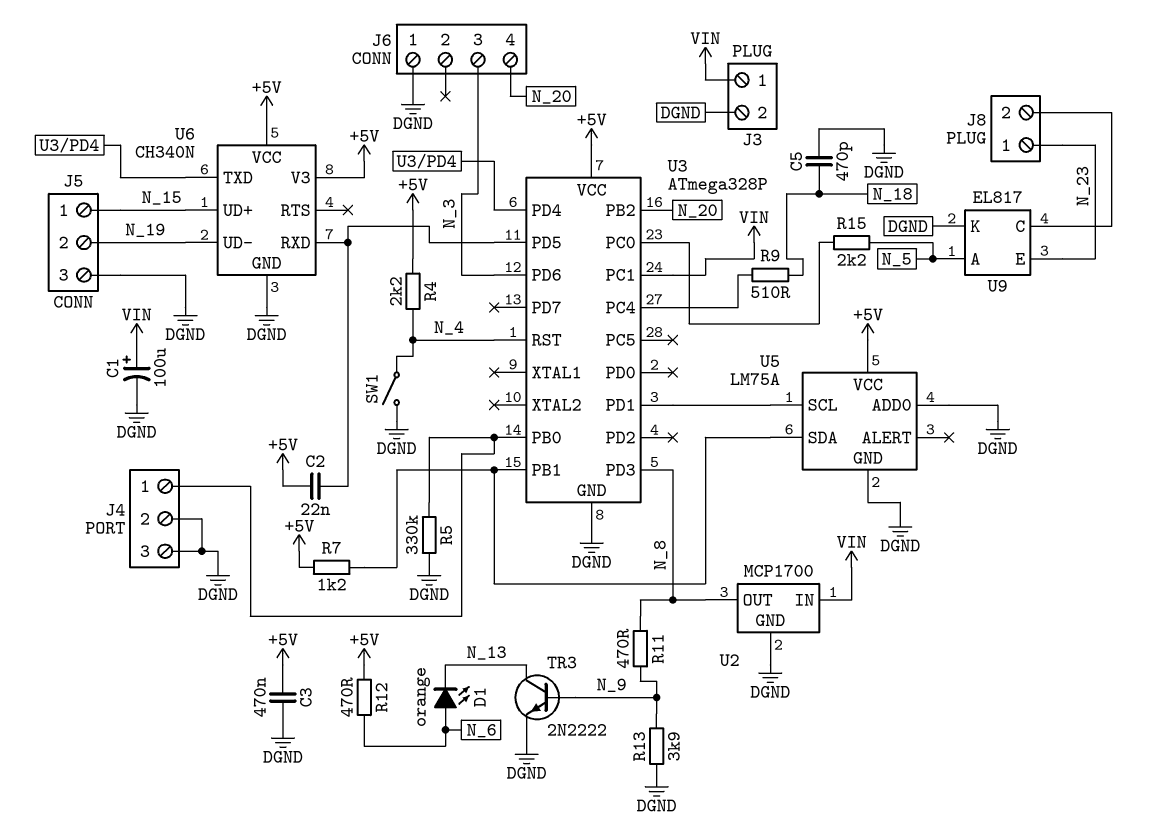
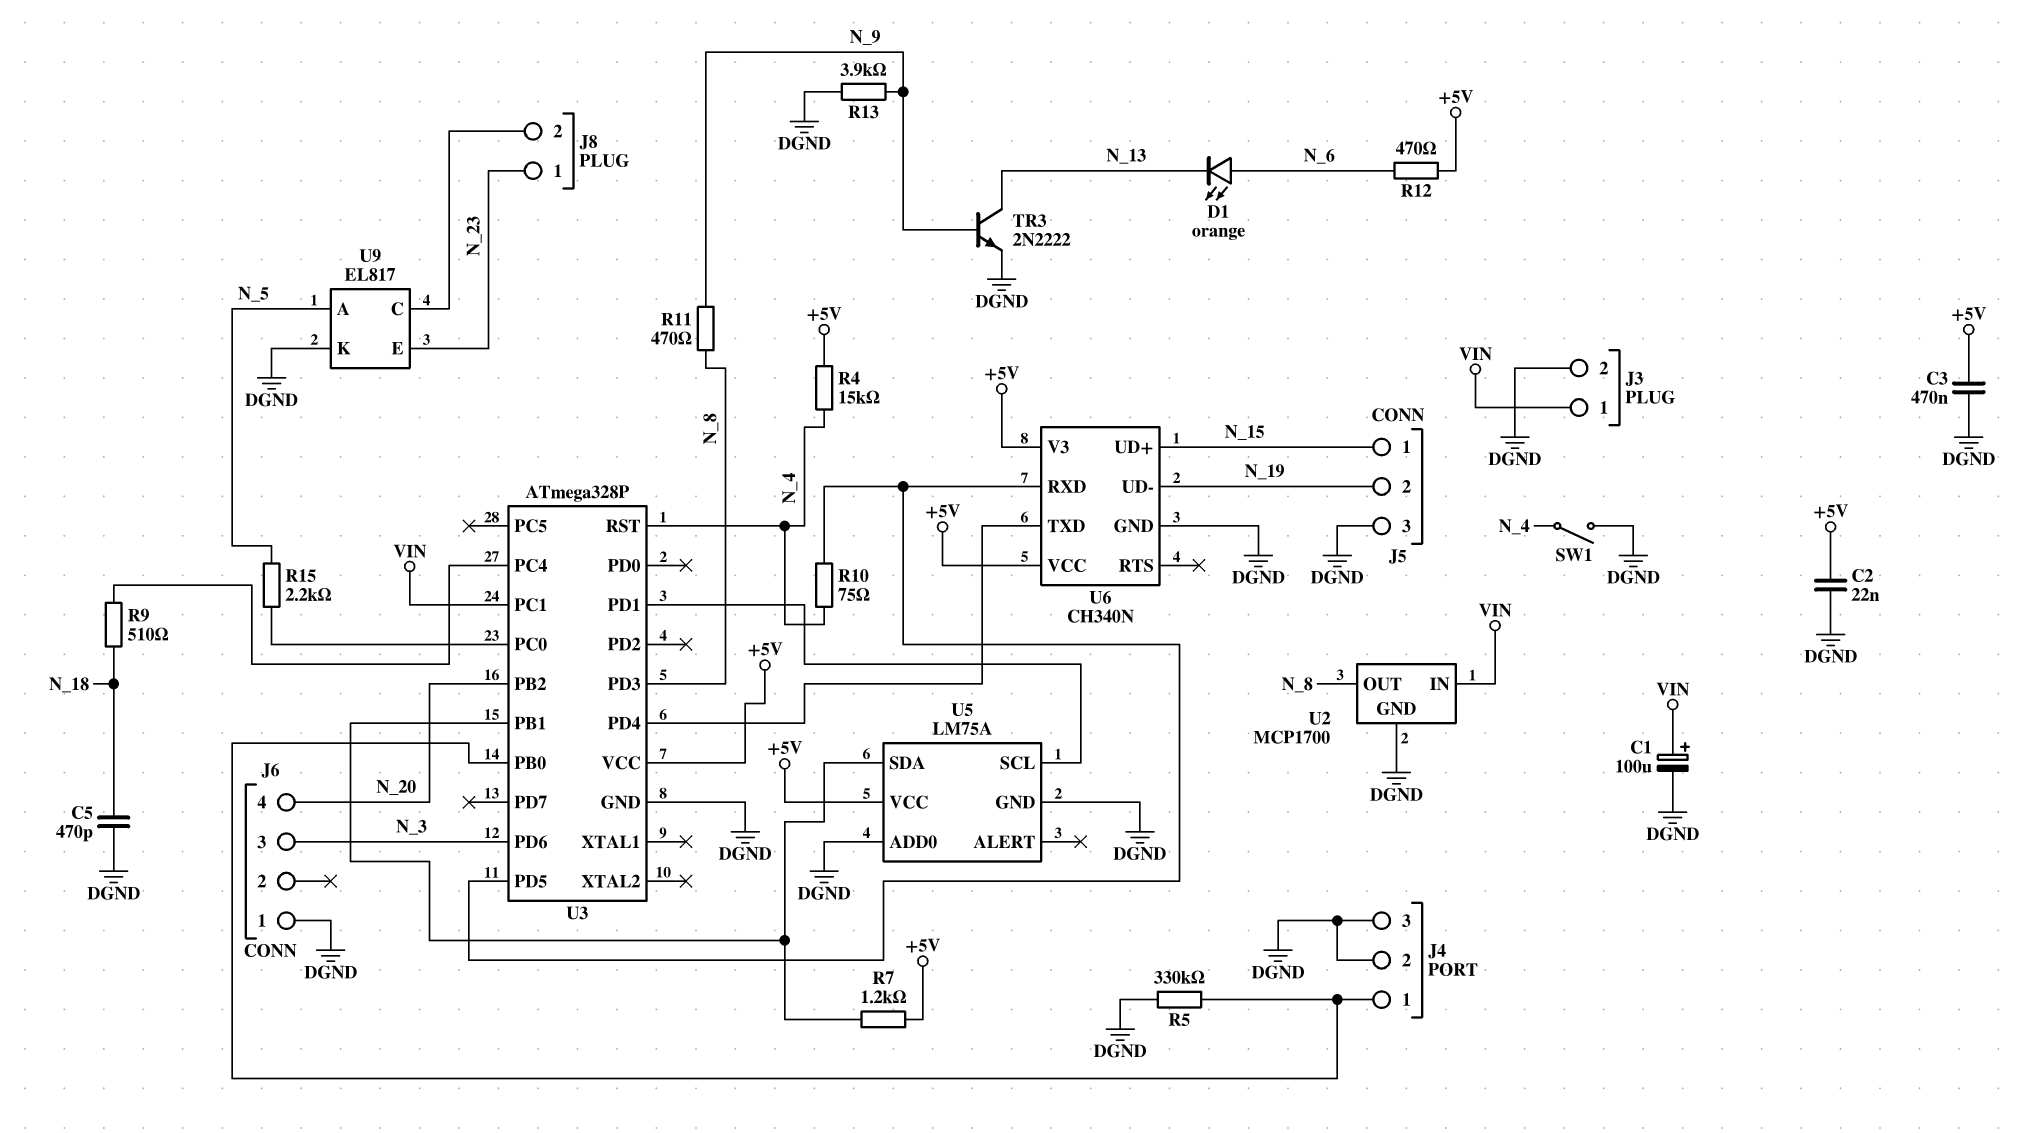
C2: 22nF (+5V, U3/PD5) -> 22nF (+5V, DGND)
R4: 2.2k (+5V, N_4) -> 15k (+5V, N_4)
R10: none -> 75 (N_4, U3/PD5)

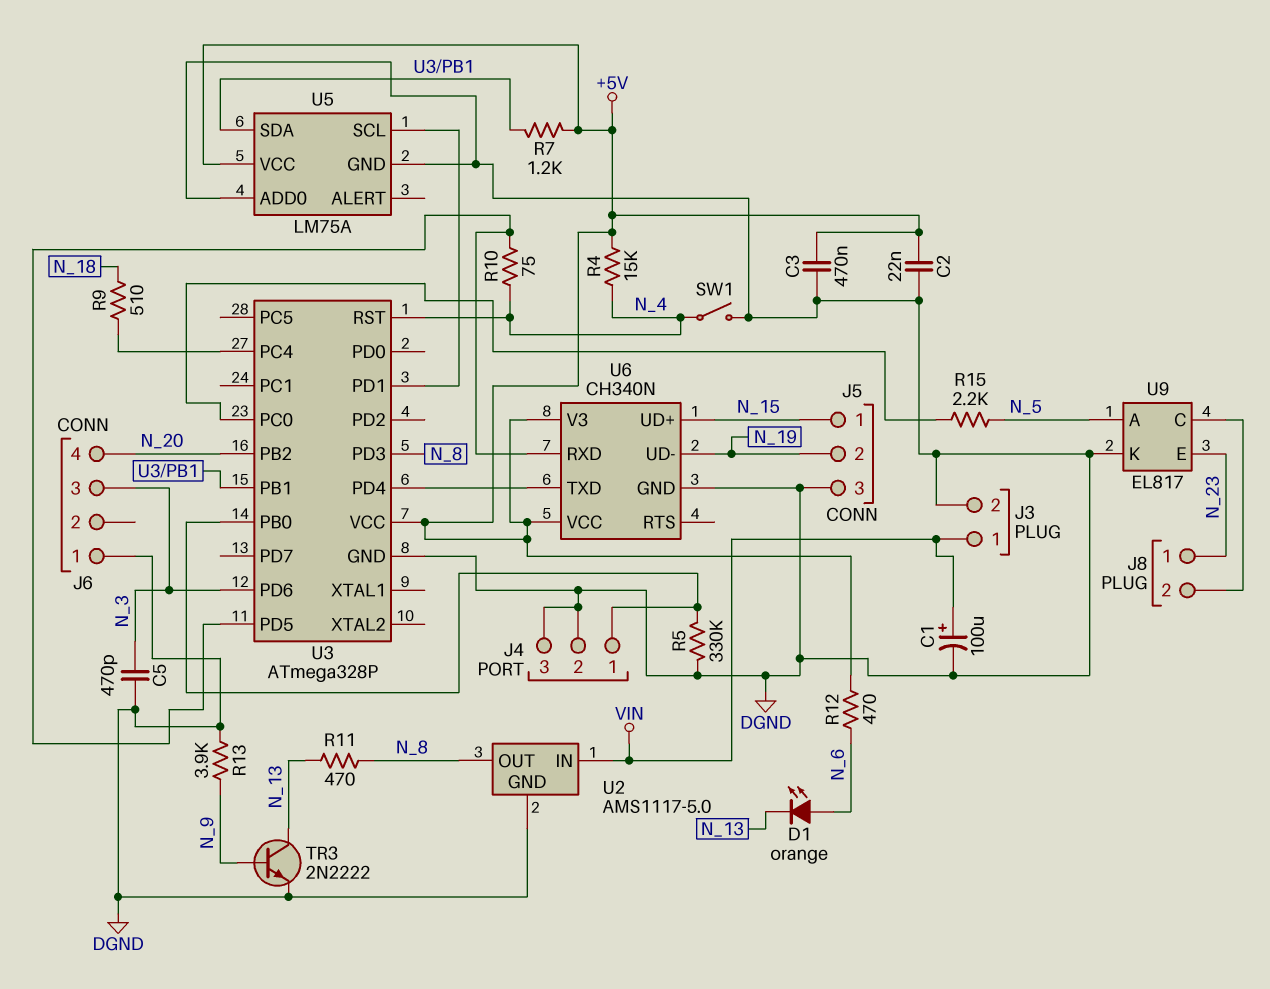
C5: 470pF (DGND, N_18) -> 470pF (DGND, N_3)
R11: 470 (N_8, N_9) -> 470 (N_8, N_13)
U2: MCP1700 -> AMS1117-5.0
U3 pin PC1: VIN -> none

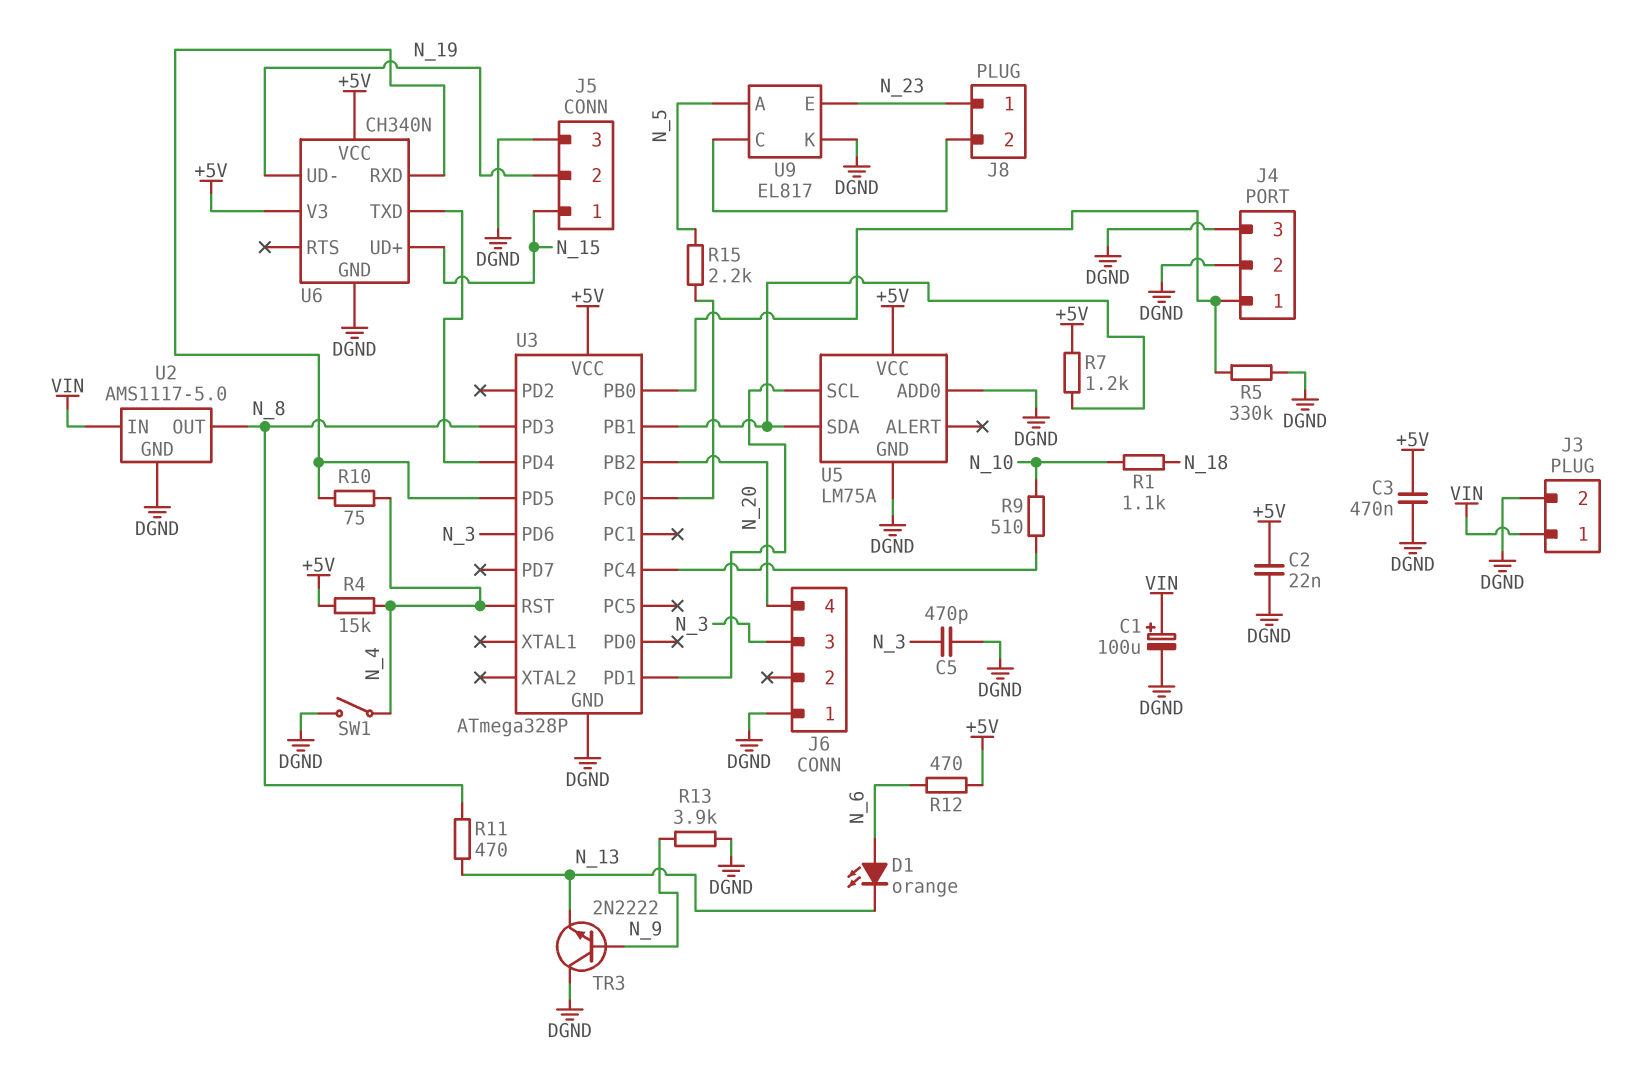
R1: none -> 1.1k (N_10, N_18)
R9: 510 (N_18, U3/PC4) -> 510 (N_10, U3/PC4)
TR3: NPN 2N2222 (B N_9, C N_13, E DGND) -> NPN 2N2222 (B N_9, C DGND, E N_13)

